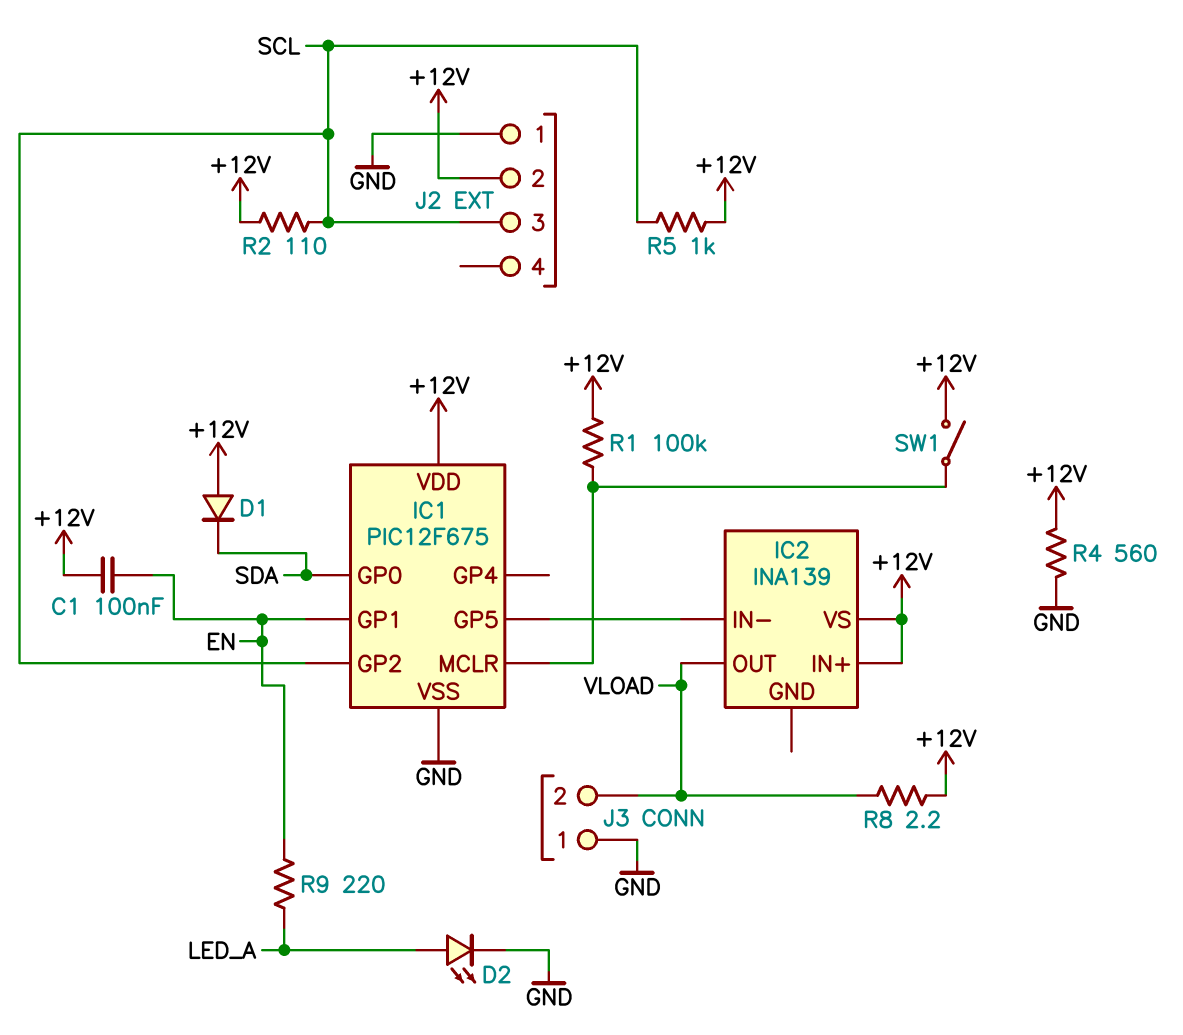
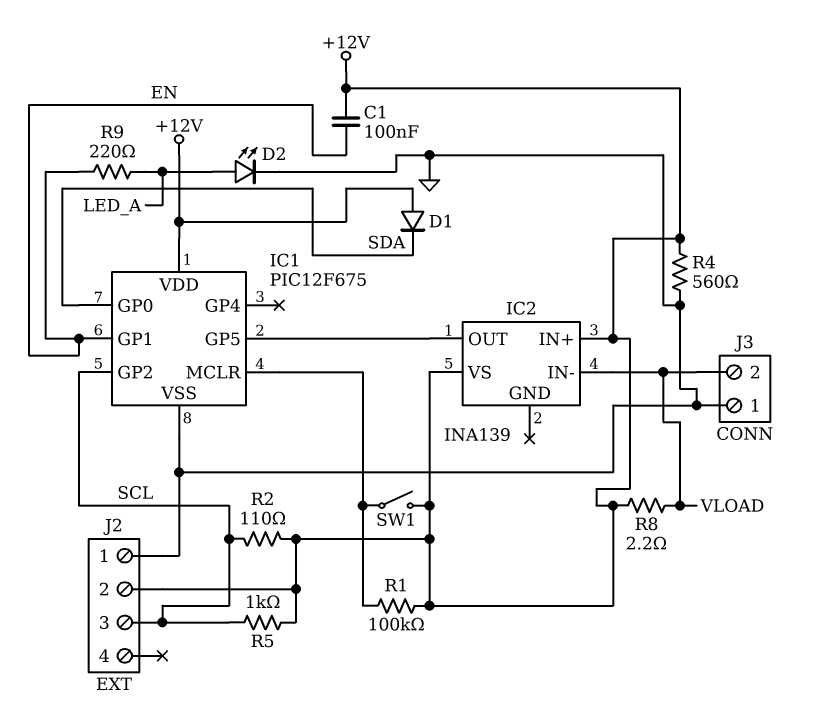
IC2 pin IN-: IC1/GP5 -> VLOAD
IC2 pin OUT: VLOAD -> IC1/GP5

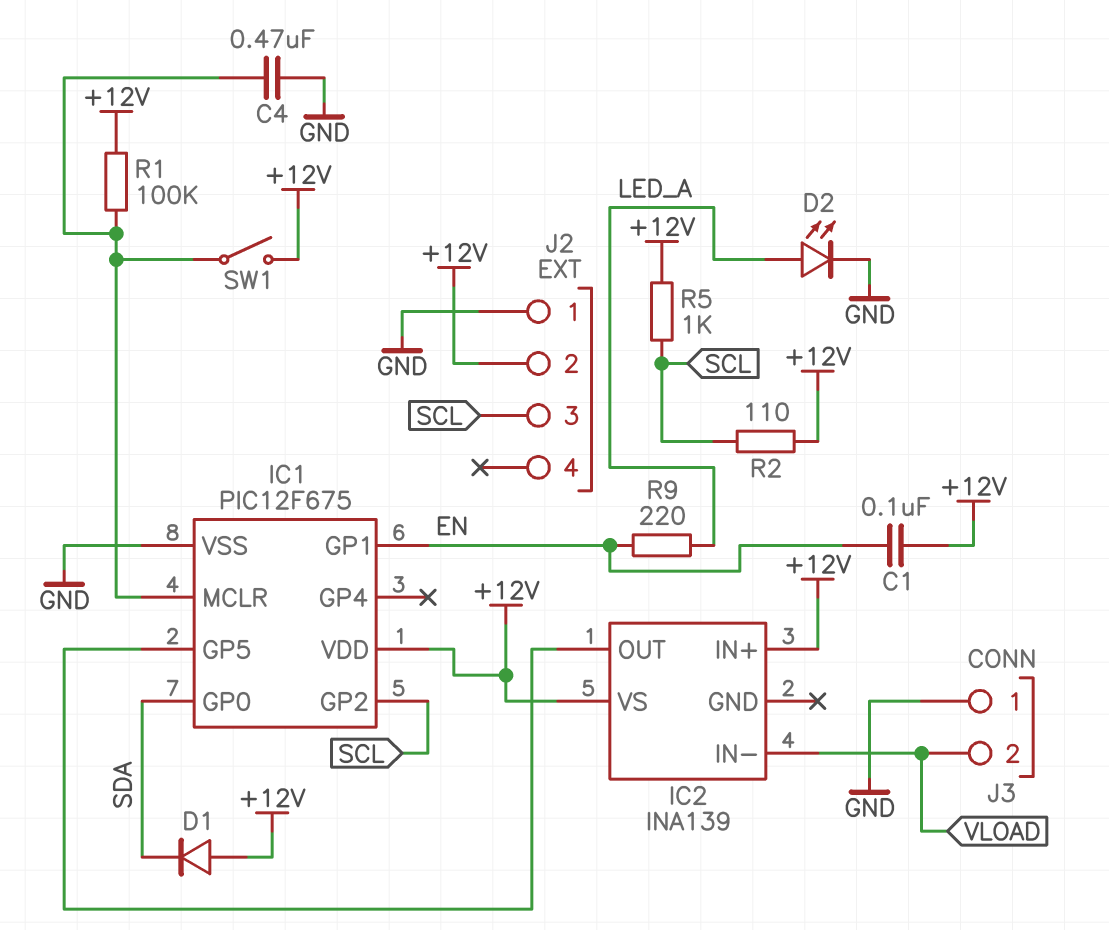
C4: none -> 470nF (GND, IC1/MCLR)
R4: 560 (+12V, GND) -> none
R8: 2.2 (+12V, VLOAD) -> none

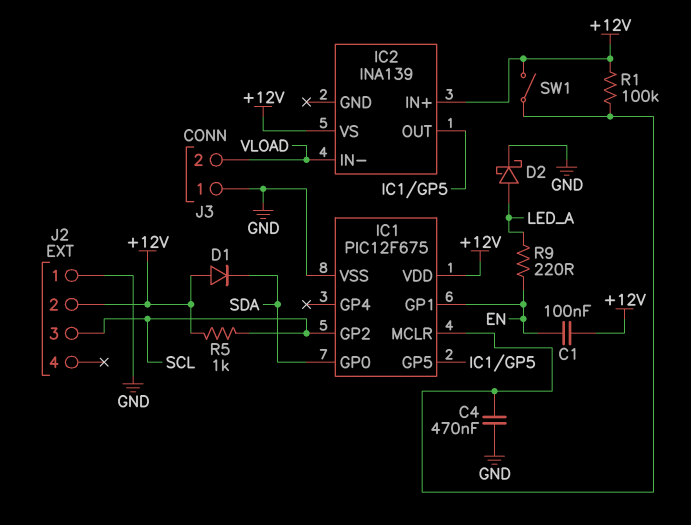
D2: LED (A LED_A, K GND) -> schottky (A LED_A, K GND)
R2: 110 (+12V, SCL) -> none

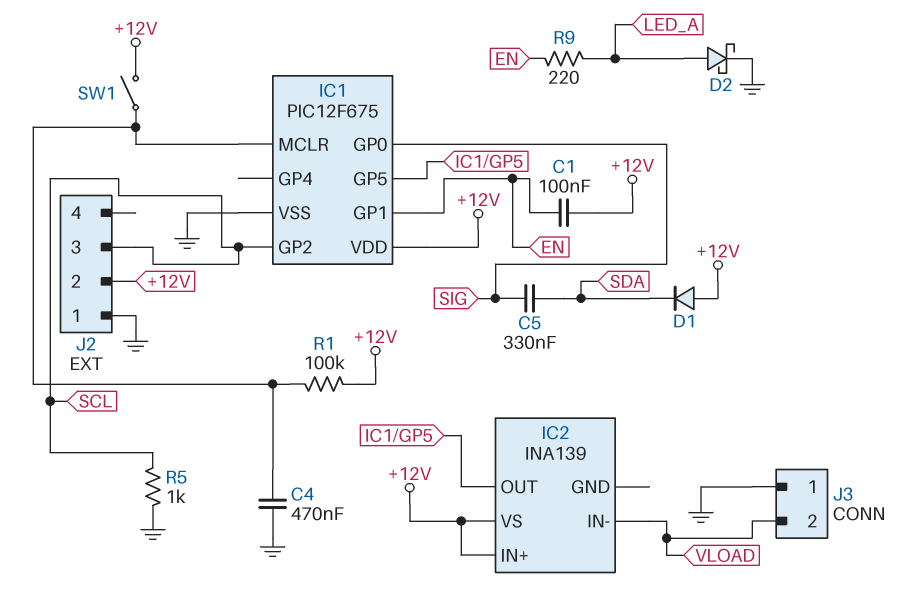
C5: none -> 330nF (SDA, SIG)
IC1 pin GP0: SDA -> SIG
R5: 1k (+12V, SCL) -> 1k (GND, SCL)

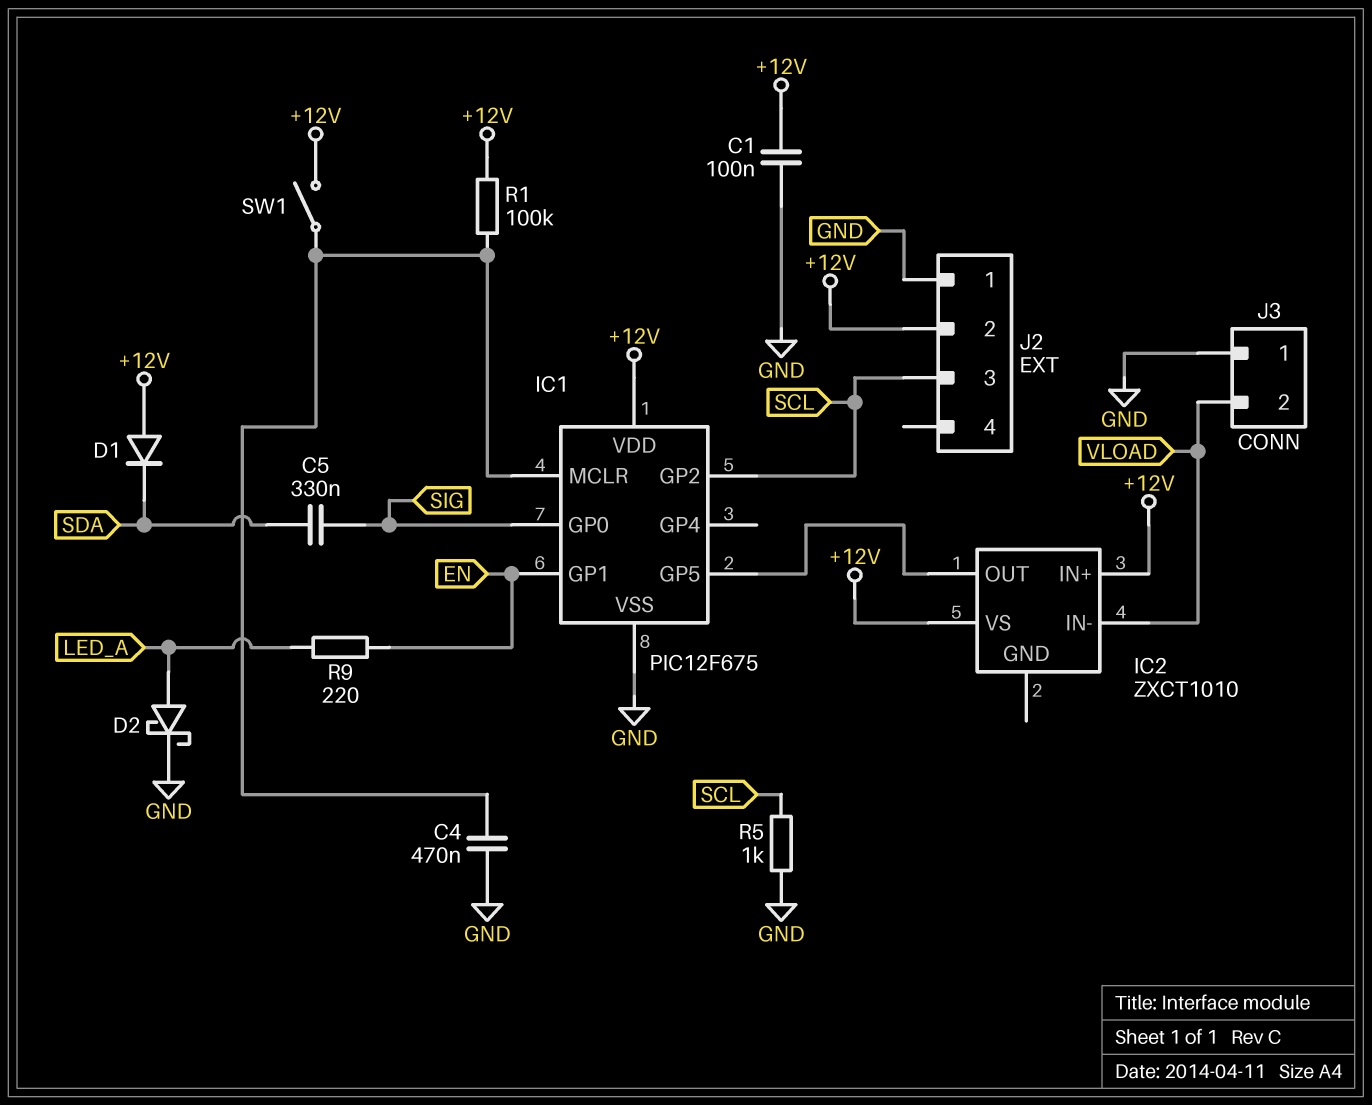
C1: 100nF (+12V, EN) -> 100nF (+12V, GND)
IC2: INA139 -> ZXCT1010

